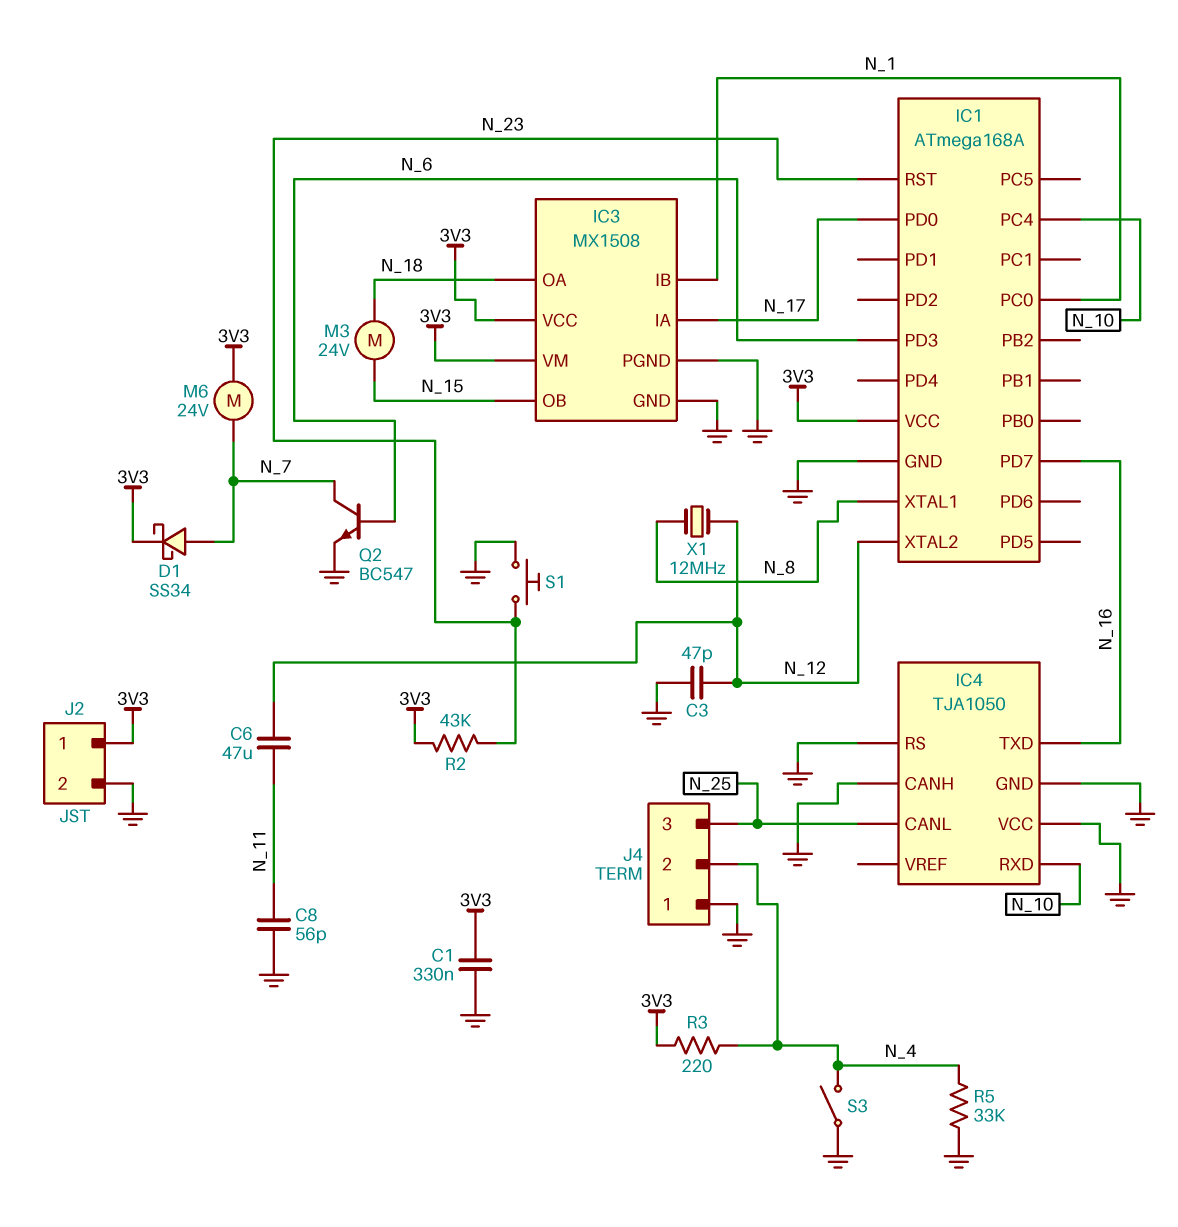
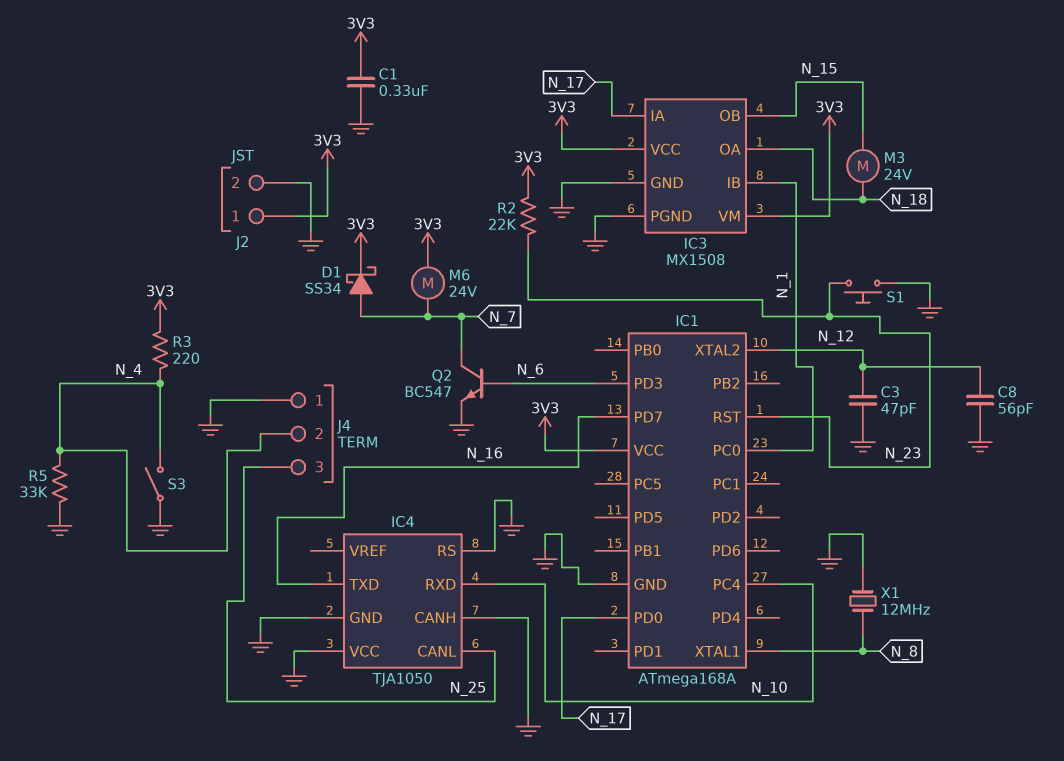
C6: 47uF (N_11, N_12) -> none
C8: 56pF (GND, N_11) -> 56pF (GND, N_12)
R2: 43k (3V3, N_23) -> 22k (3V3, N_23)
X1: 12MHz (N_8, N_12) -> 12MHz (GND, N_8)

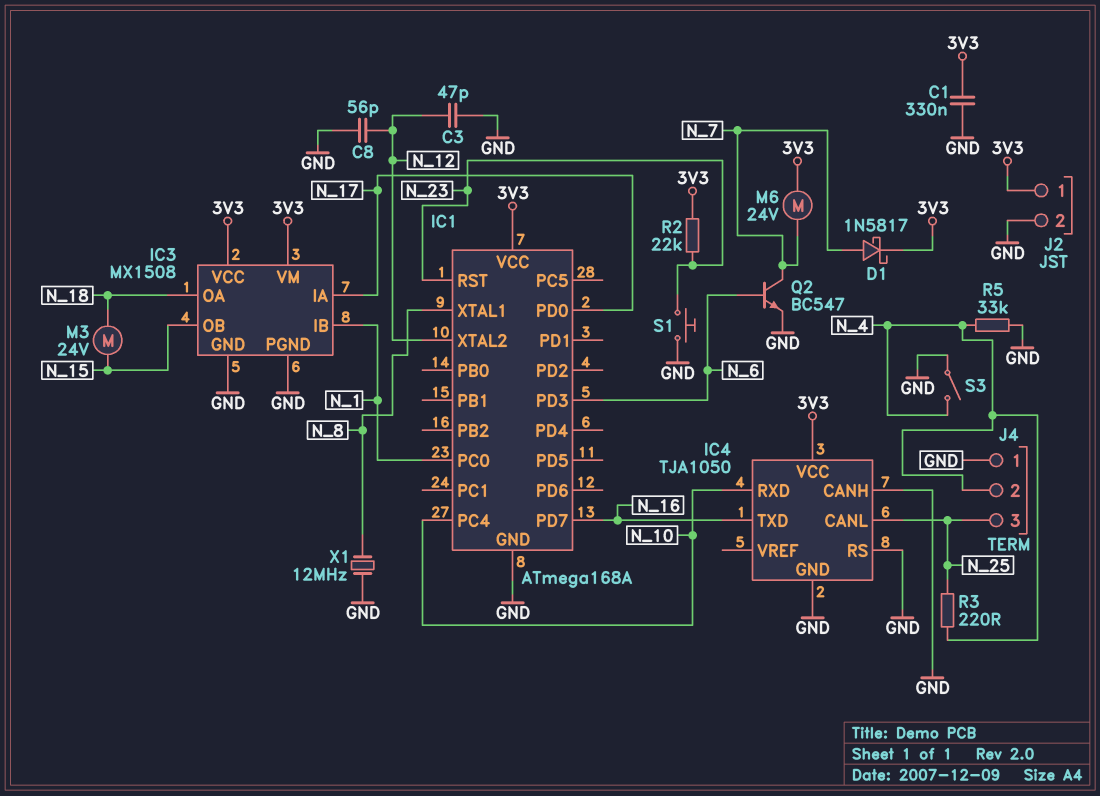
D1: schottky SS34 (A N_7, K 3V3) -> schottky 1N5817 (A N_7, K 3V3)
IC4 pin VCC: GND -> 3V3
R3: 220 (3V3, N_4) -> 220 (N_4, N_25)

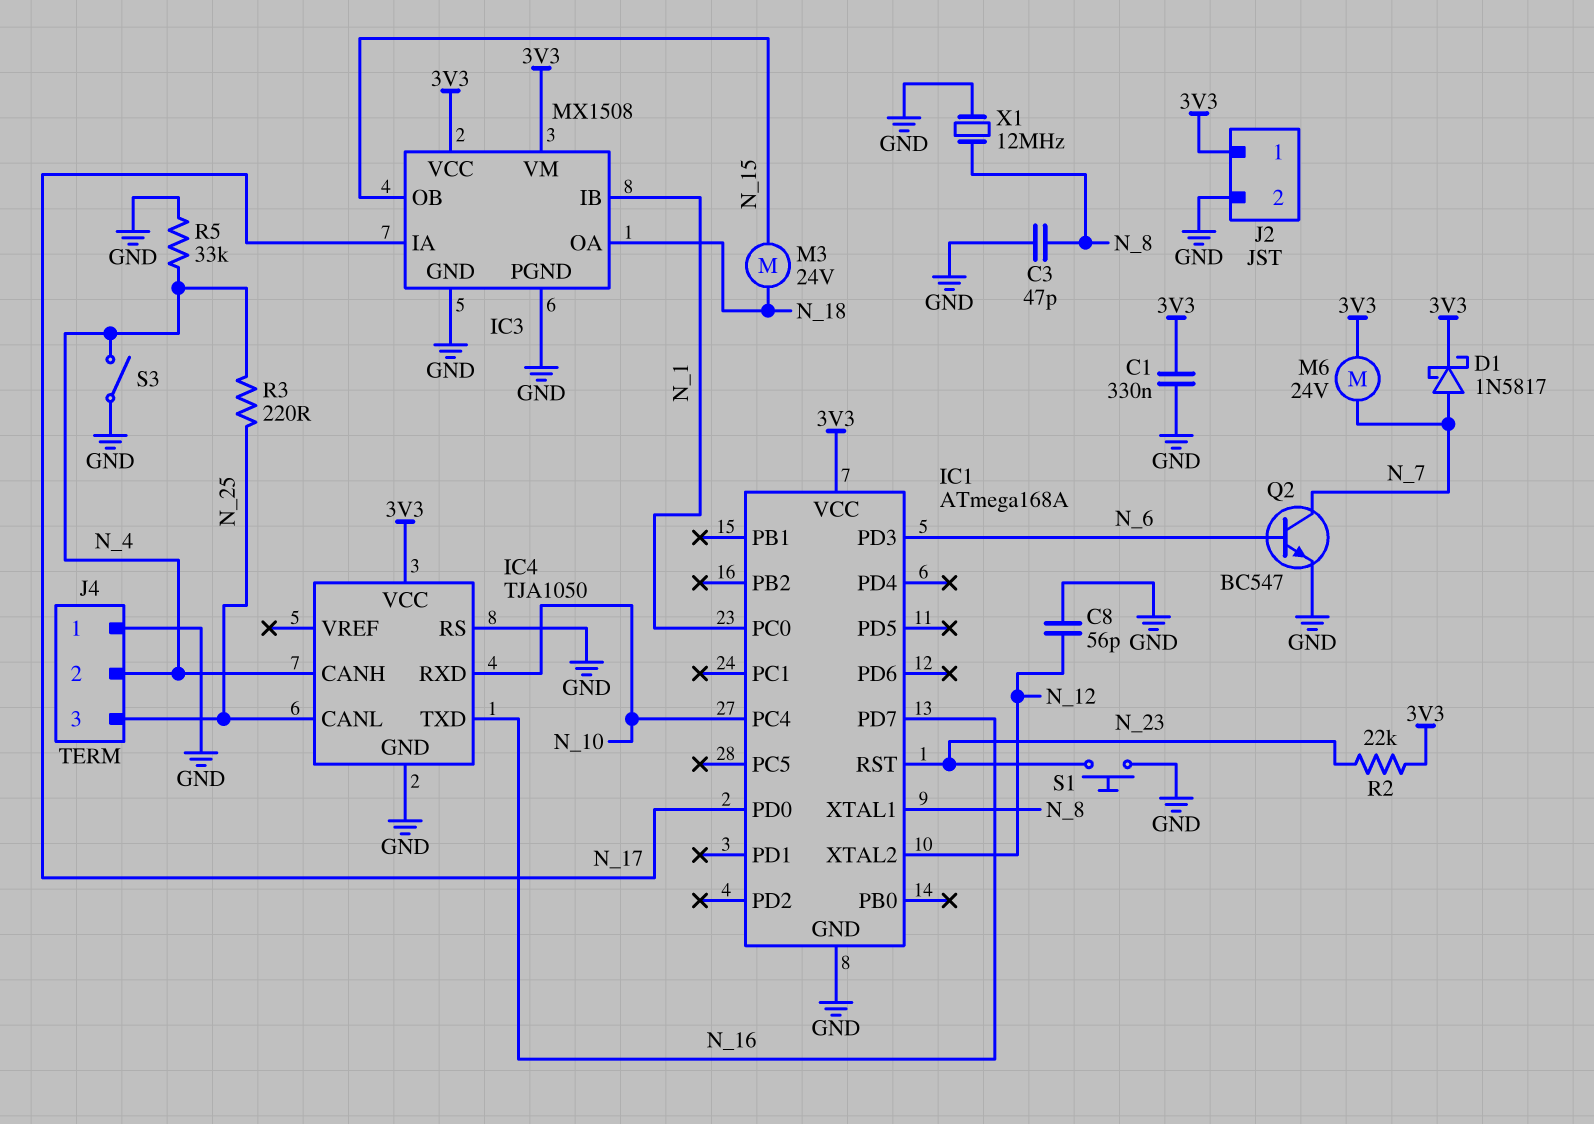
C3: 47pF (GND, N_12) -> 47pF (GND, N_8)
IC4 pin CANH: GND -> N_4

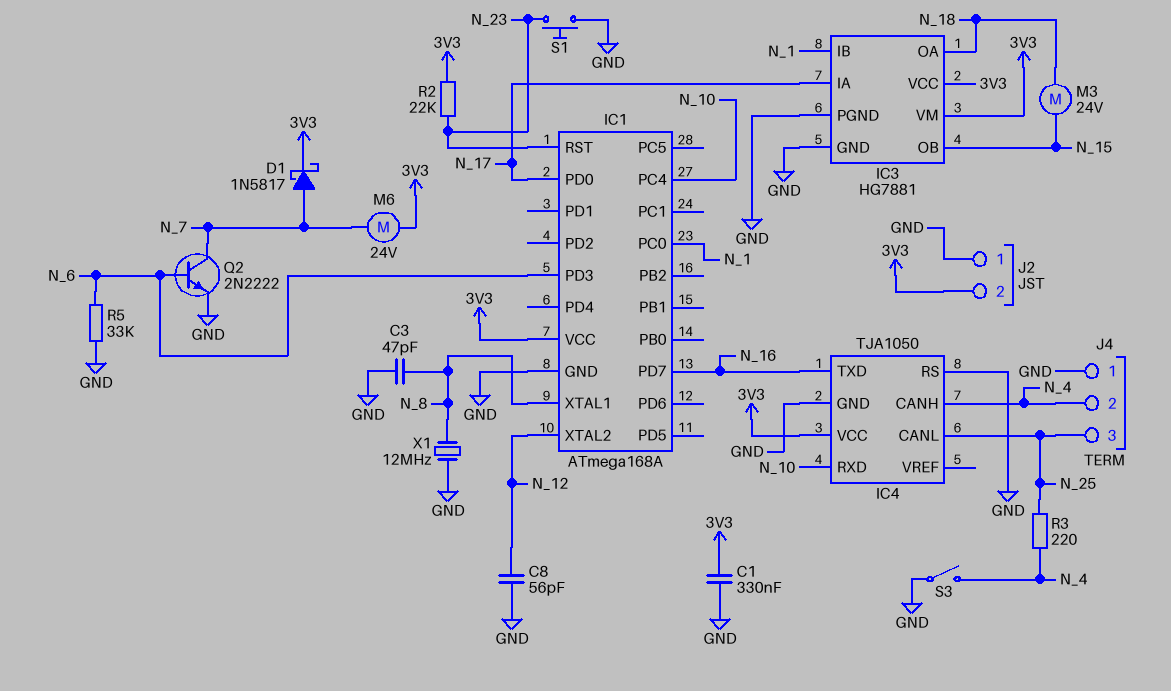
IC3: MX1508 -> HG7881
J2 pin 1: 3V3 -> GND
J2 pin 2: GND -> 3V3
Q2: NPN BC547 (B N_6, C N_7, E GND) -> NPN 2N2222 (B N_6, C N_7, E GND)
R5: 33k (GND, N_4) -> 33k (GND, N_6)

